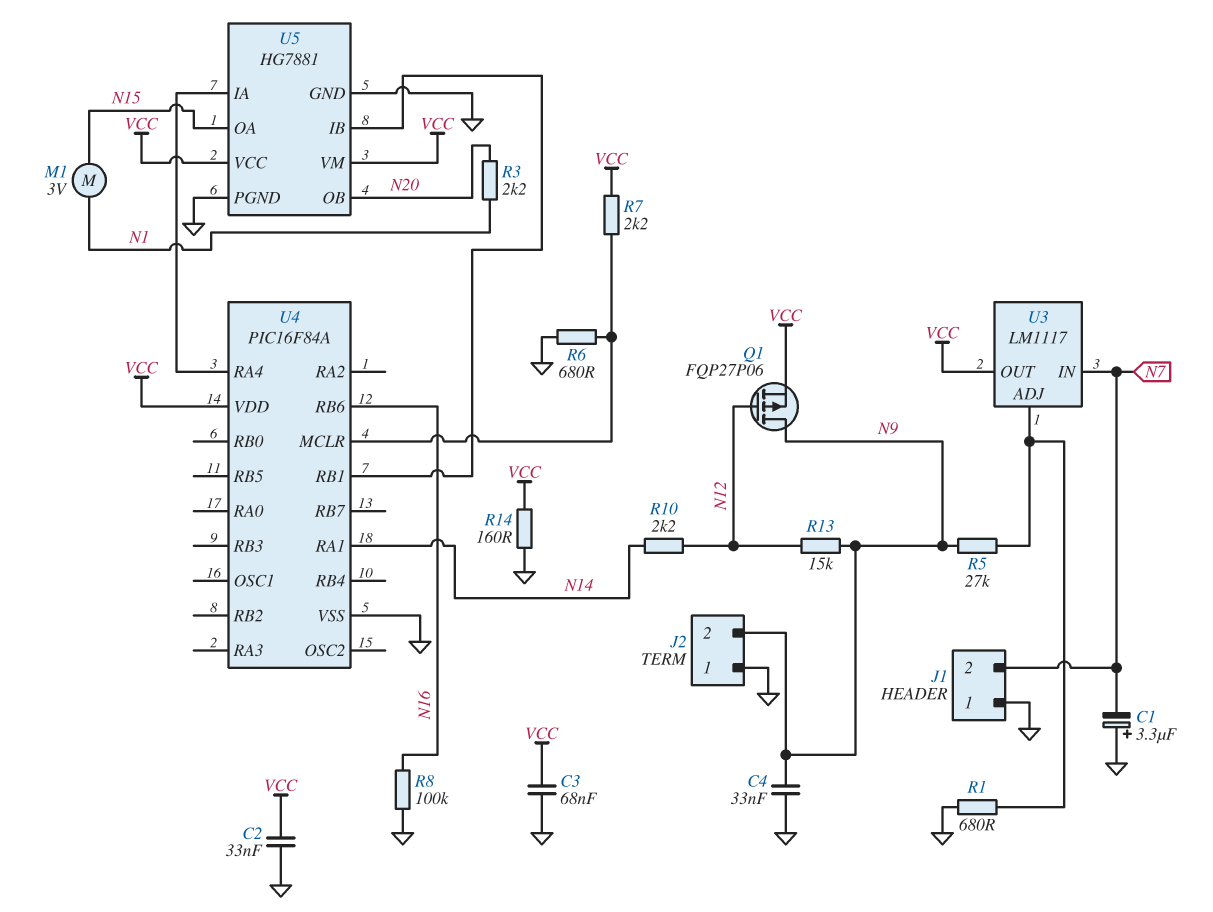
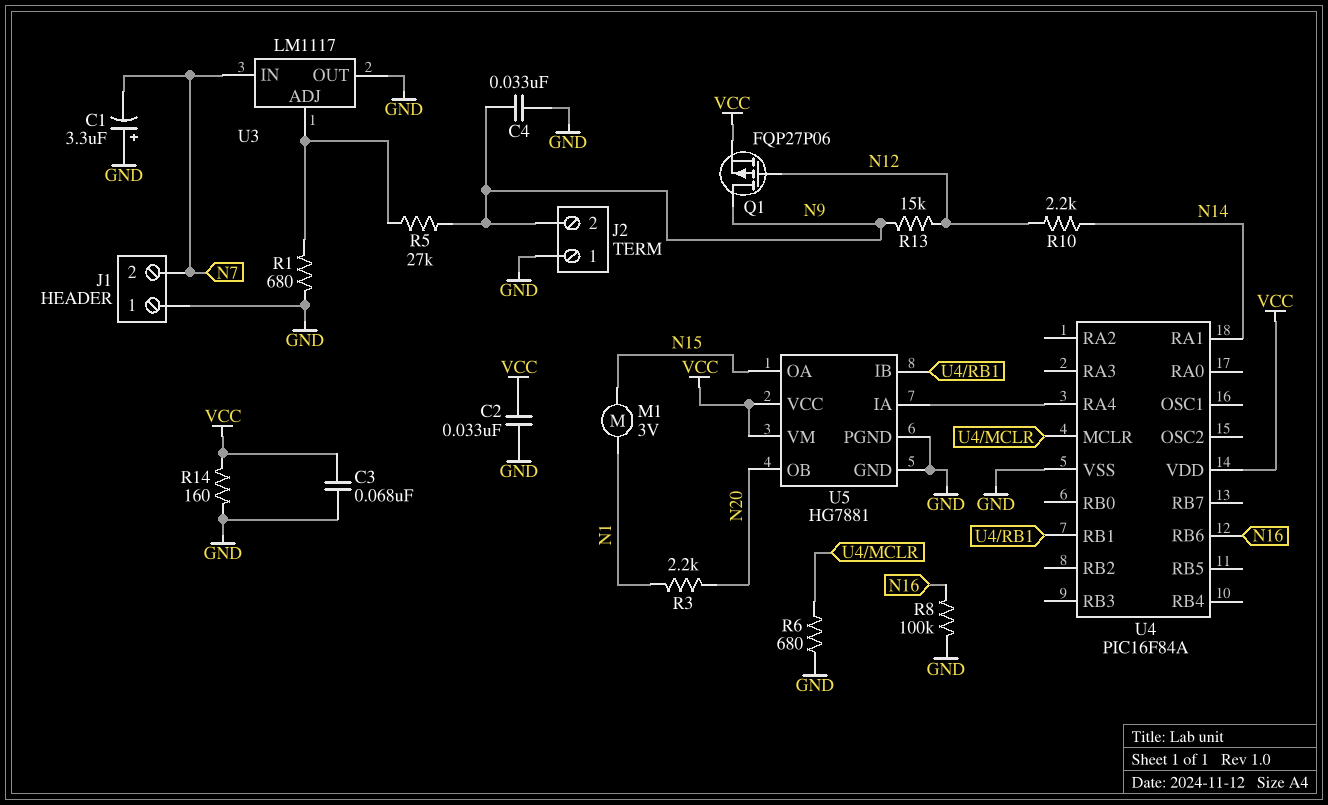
R7: 2.2k (U4/MCLR, VCC) -> none
U3 pin OUT: VCC -> GND

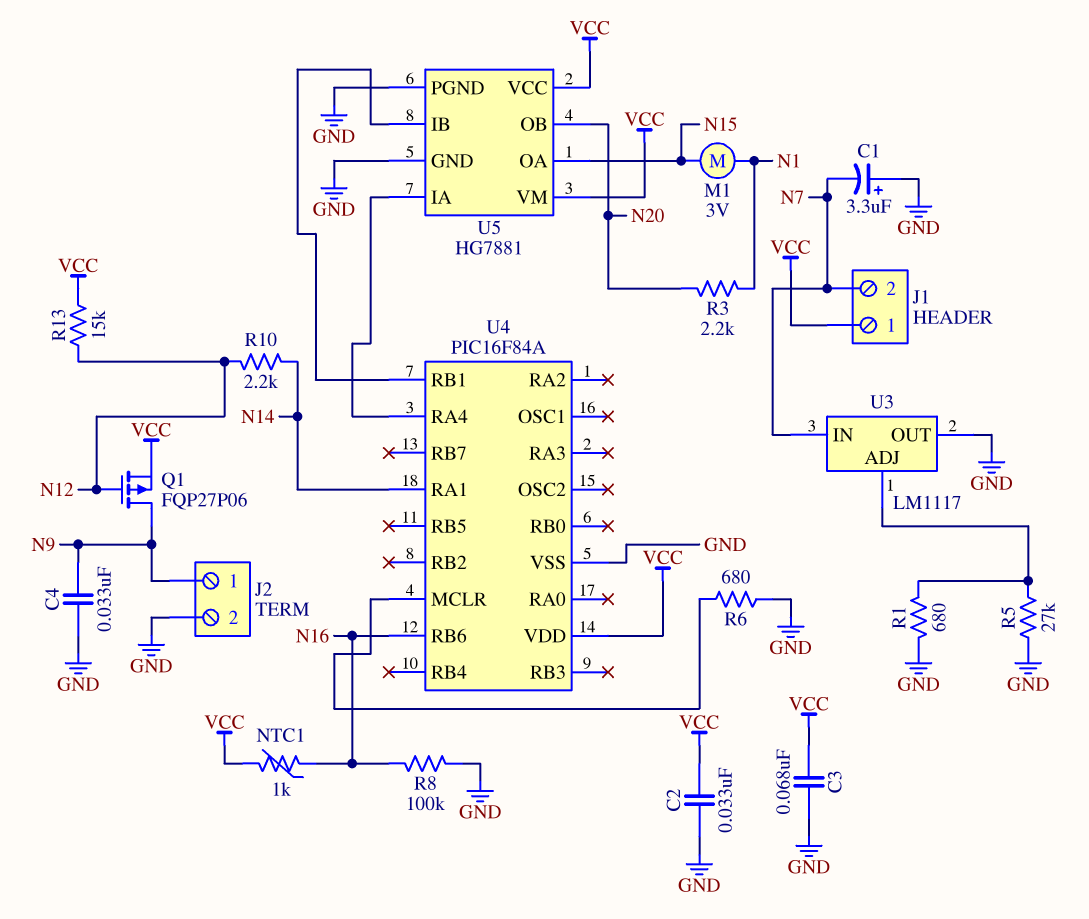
J1 pin 1: GND -> VCC
J2 pin 1: GND -> N9
J2 pin 2: N9 -> GND
NTC1: none -> 1k (N16, VCC)
R5: 27k (N9, U3/ADJ) -> 27k (GND, U3/ADJ)
R13: 15k (N9, N12) -> 15k (N12, VCC)
R14: 160 (GND, VCC) -> none

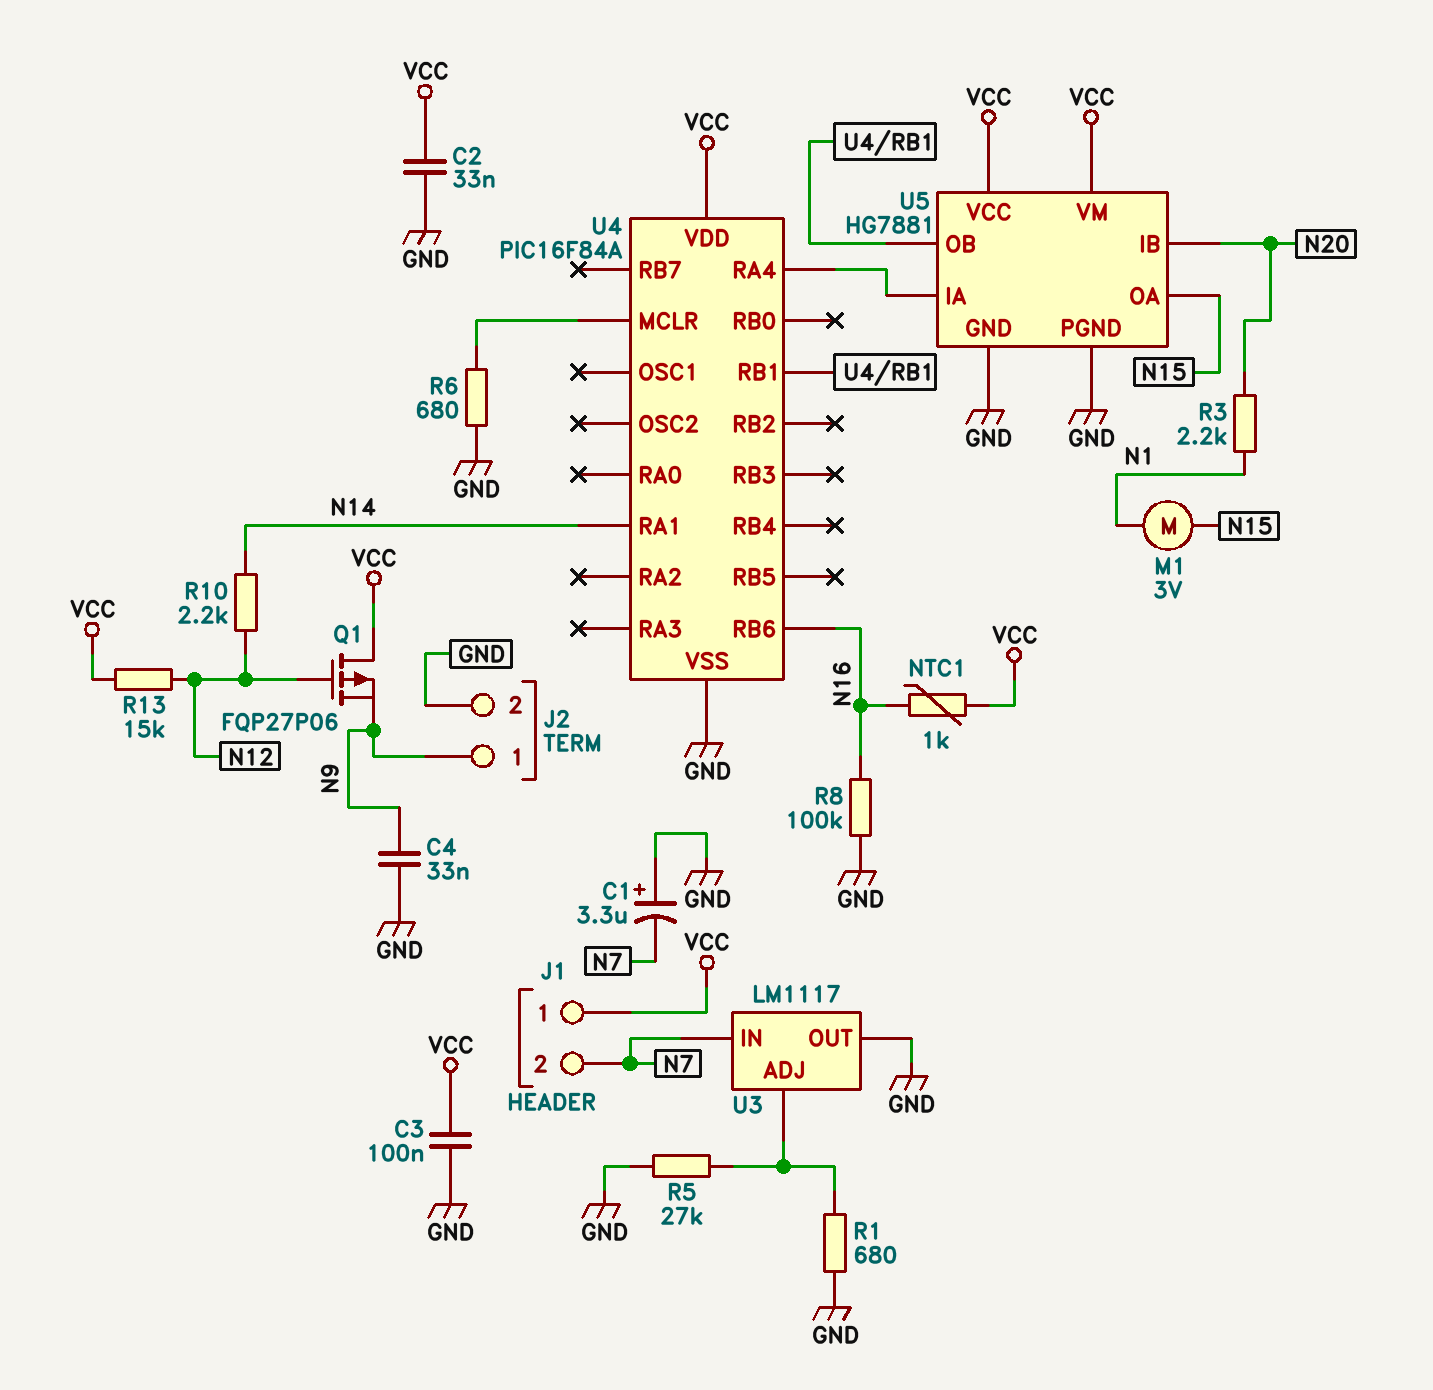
C3: 68nF (GND, VCC) -> 100nF (GND, VCC)
Q1: PMOS FQP27P06 (G N12, D N9, S VCC) -> PMOS FQP27P06 (G N12, D VCC, S N9)
U5 pin IB: U4/RB1 -> N20
U5 pin OB: N20 -> U4/RB1

